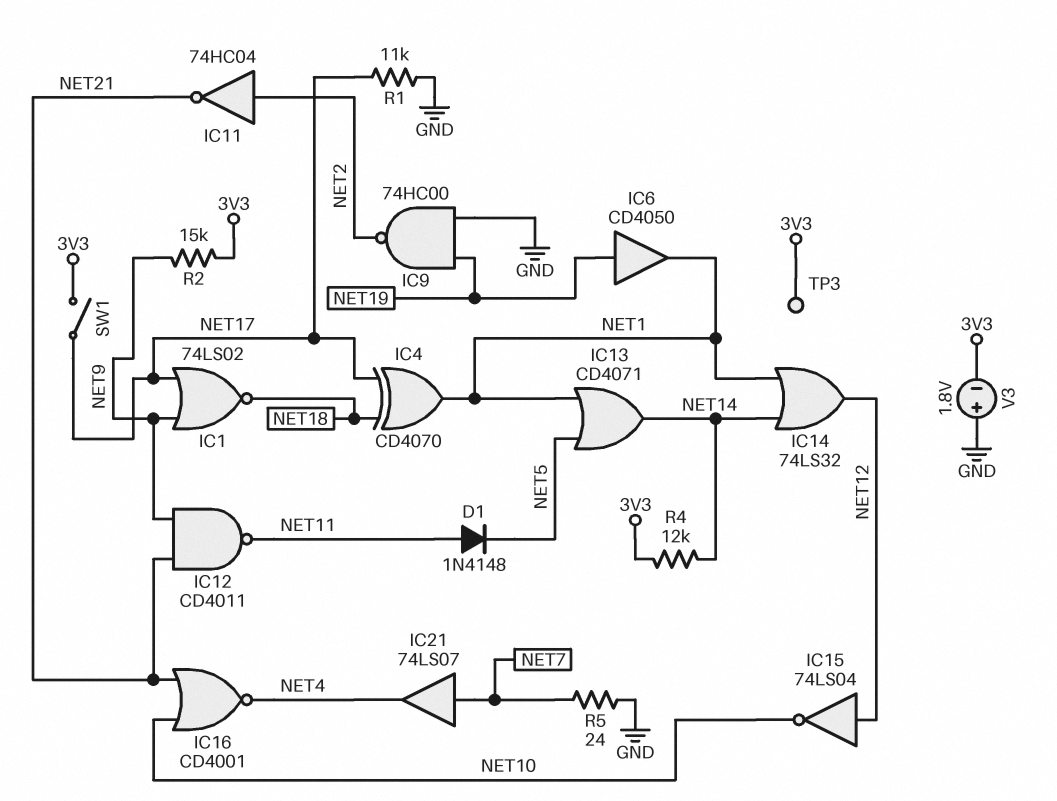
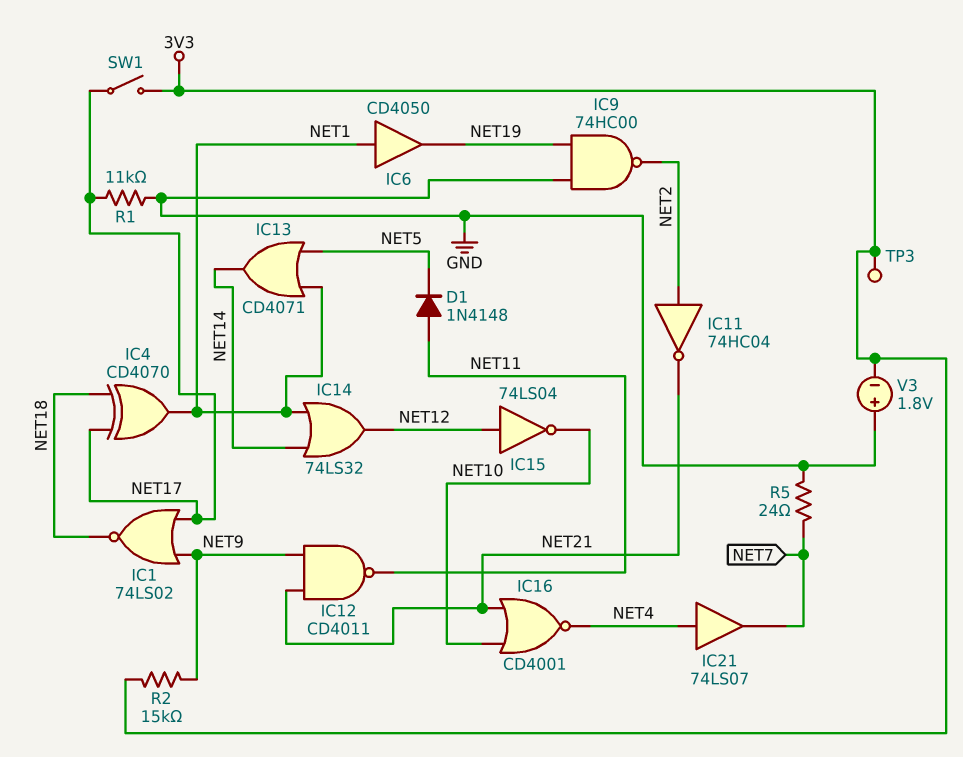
IC6: buffer CD4050 (in NET19, out NET1) -> buffer CD4050 (in NET1, out NET19)
IC21: buffer 74LS07 (in NET7, out NET4) -> buffer 74LS07 (in NET4, out NET7)
R4: 12k (3V3, NET14) -> none

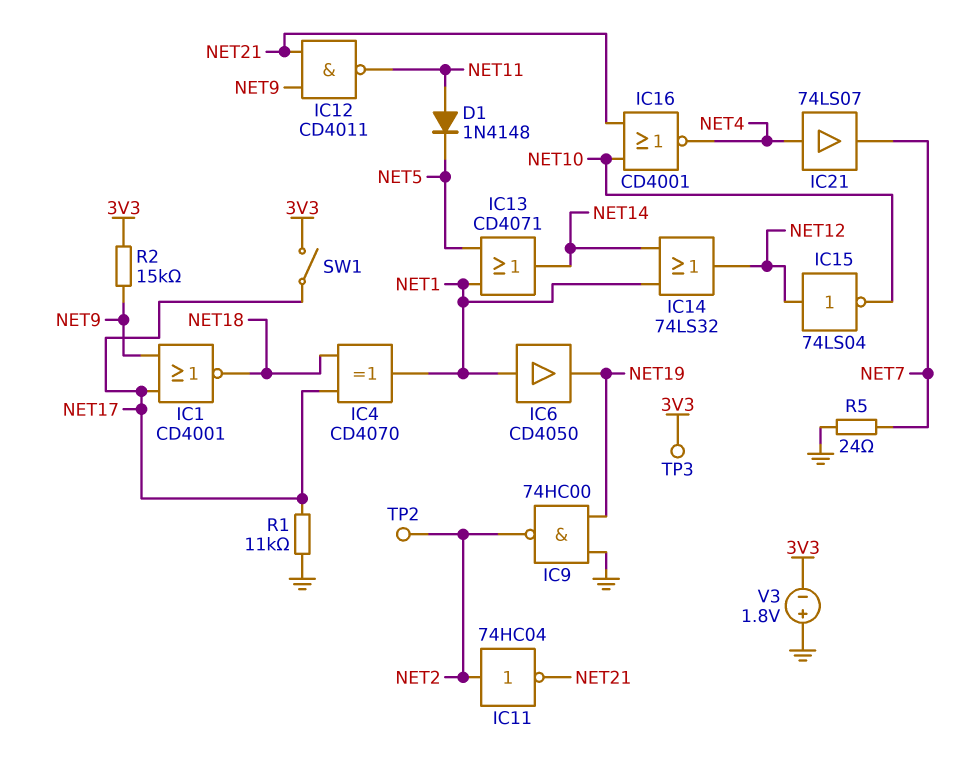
IC1: NOR 74LS02 (in NET9, in NET17, out NET18) -> NOR CD4001 (in NET9, in NET17, out NET18)
TP2: none -> test point (NET2)

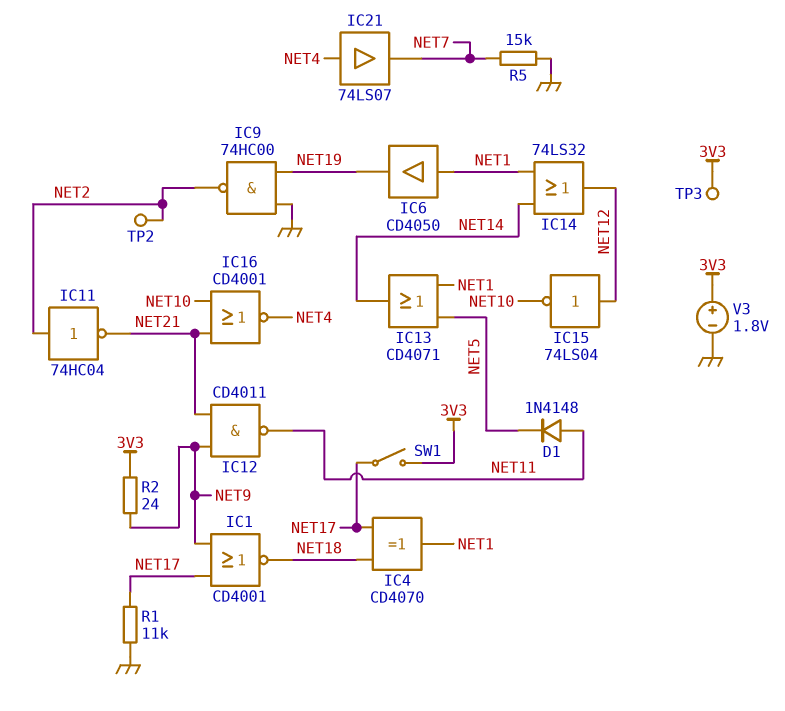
R2: 15k (3V3, NET9) -> 24 (3V3, NET9)
R5: 24 (GND, NET7) -> 15k (GND, NET7)
V3: 1.8V (plus GND, minus 3V3) -> 1.8V (plus 3V3, minus GND)

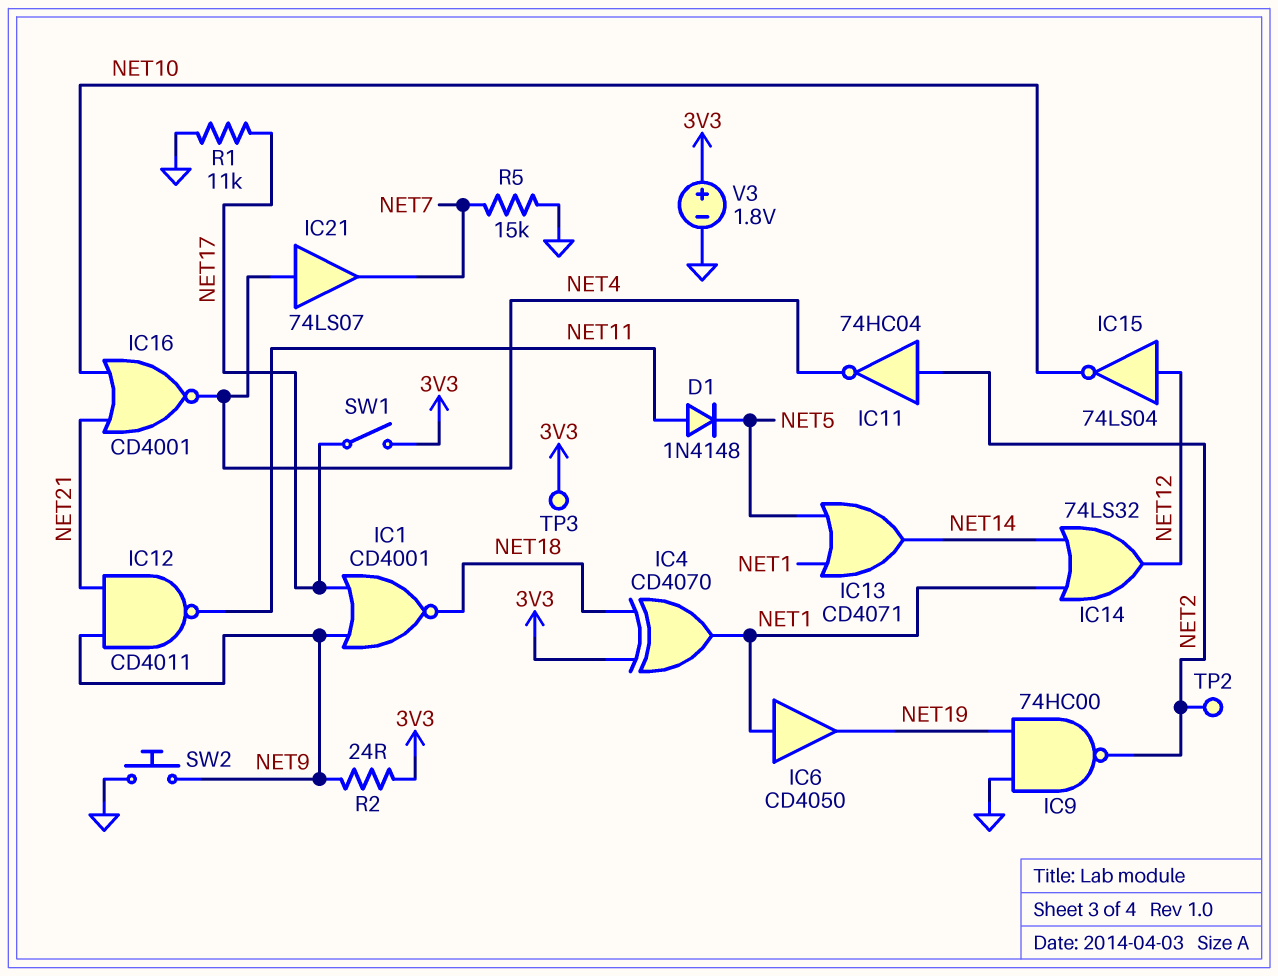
IC4: XOR CD4070 (in NET17, in NET18, out NET1) -> XOR CD4070 (in 3V3, in NET18, out NET1)
IC11: NOT 74HC04 (in NET2, out NET21) -> NOT 74HC04 (in NET2, out NET4)
SW2: none -> button (GND, NET9)

